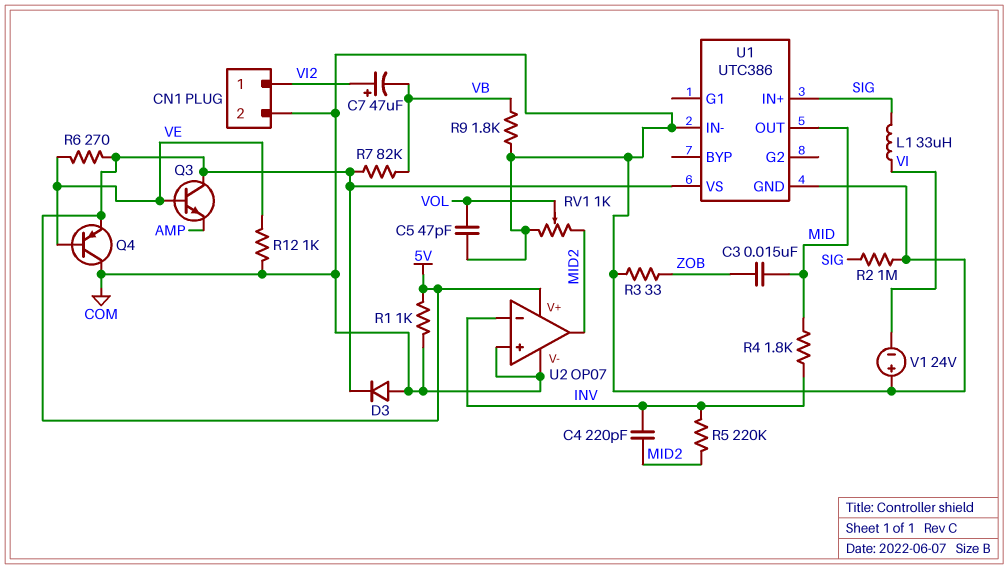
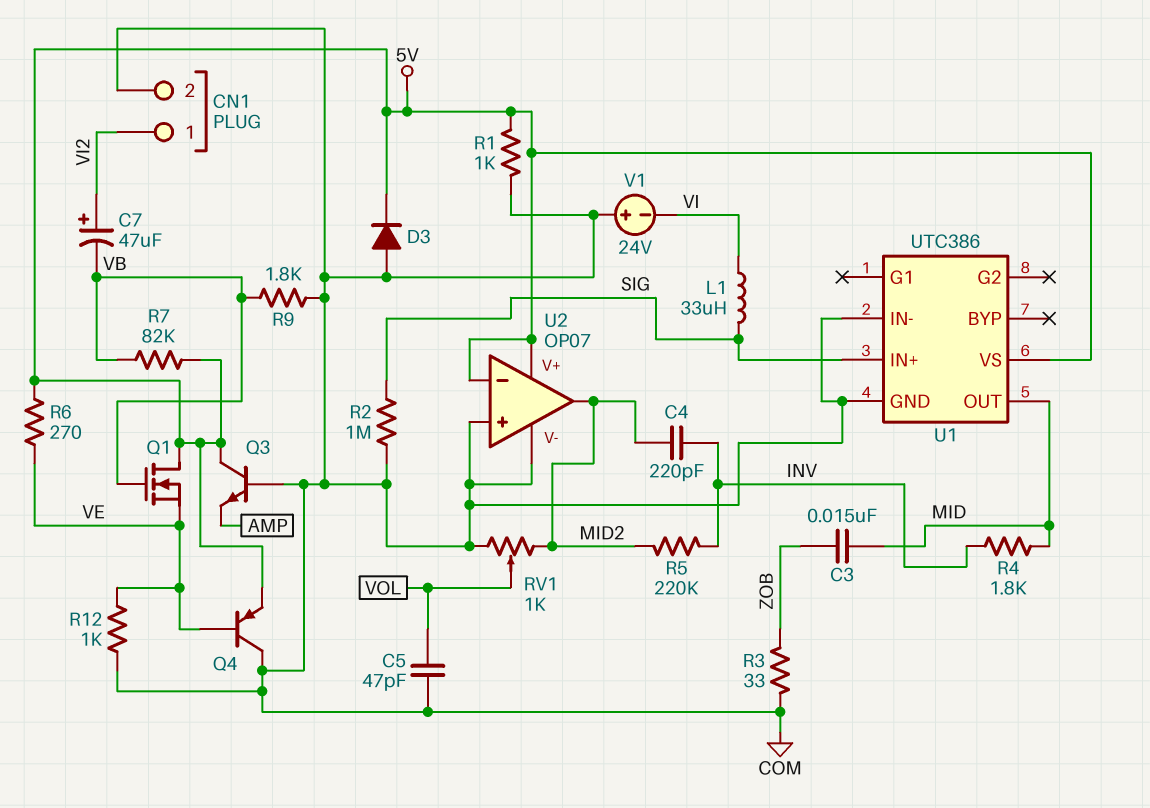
Q1: none -> NMOS (G VB, D 5V, S VE)
Q3: NPN (B VE, C 5V, E AMP) -> NPN (B COM, C 5V, E AMP)
U2 pin in-: INV -> 5V

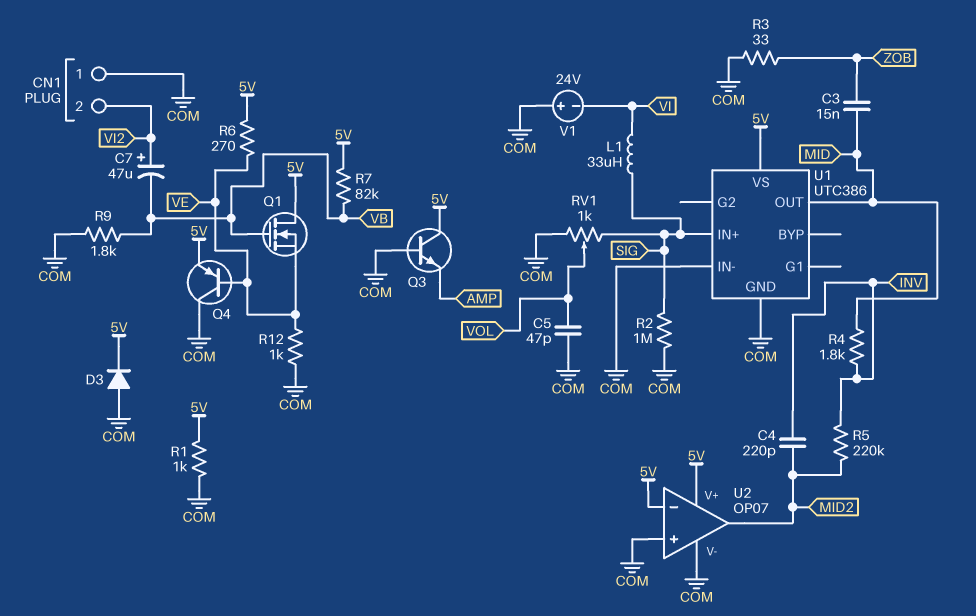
CN1 pin 1: VI2 -> COM
CN1 pin 2: COM -> VI2
RV1: 1k (COM, MID2, wiper VOL) -> 1k (COM, SIG, wiper VOL)

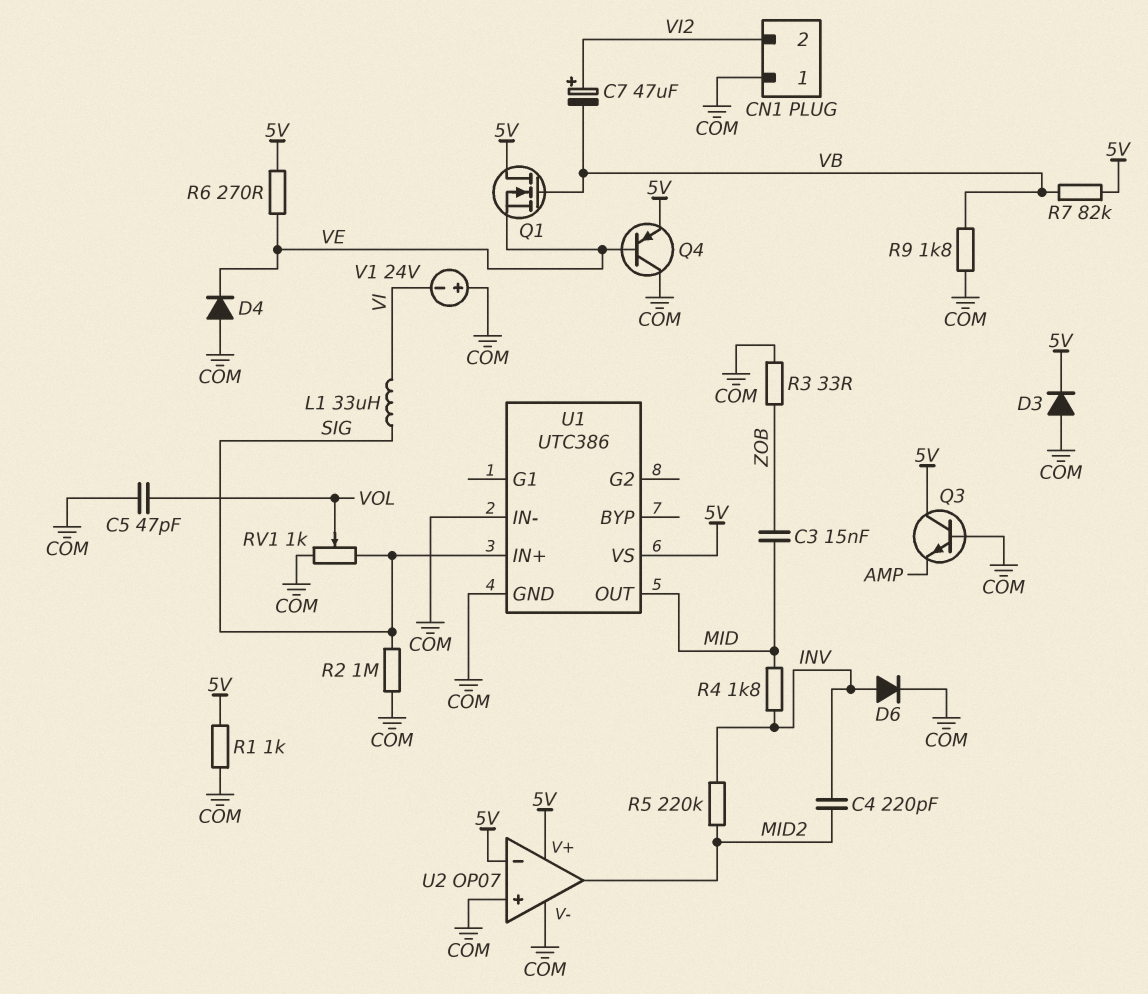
D4: none -> diode (A COM, K VE)
D6: none -> diode (A INV, K COM)
R12: 1k (COM, VE) -> none

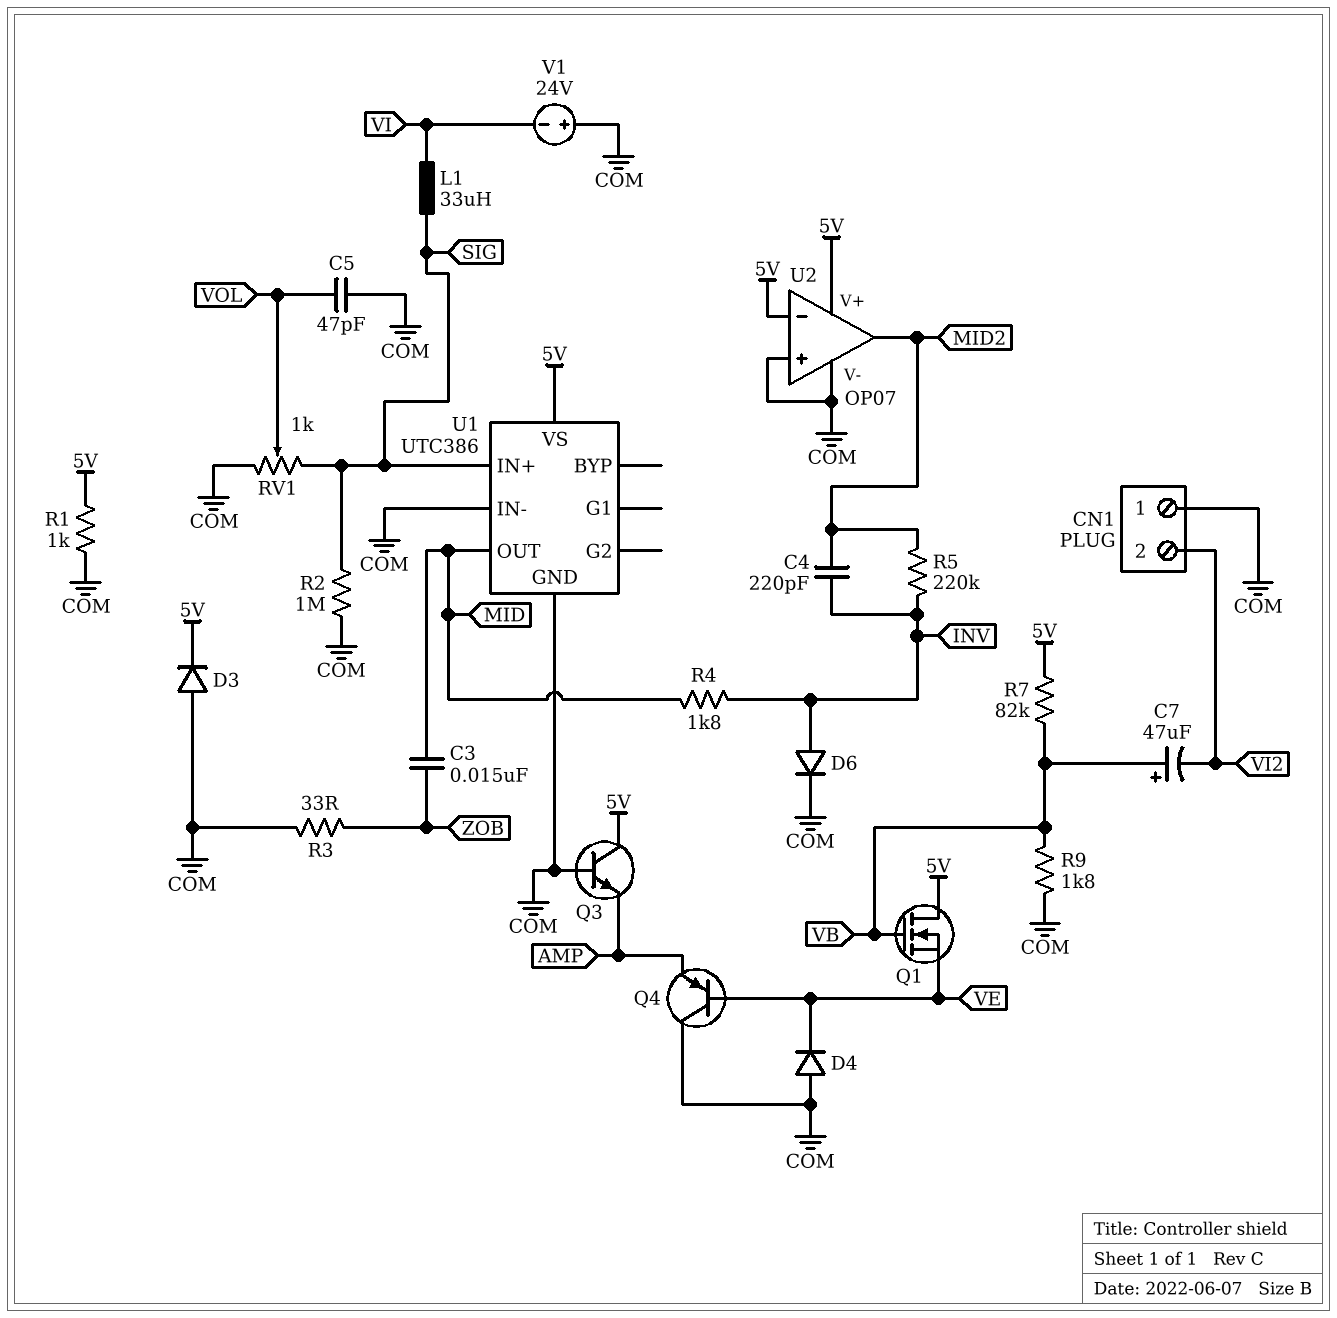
C7: 47uF (plus VI2, minus VB) -> 47uF (plus VB, minus VI2)
Q4: PNP (B VE, C COM, E 5V) -> PNP (B VE, C COM, E AMP)
R6: 270 (5V, VE) -> none

